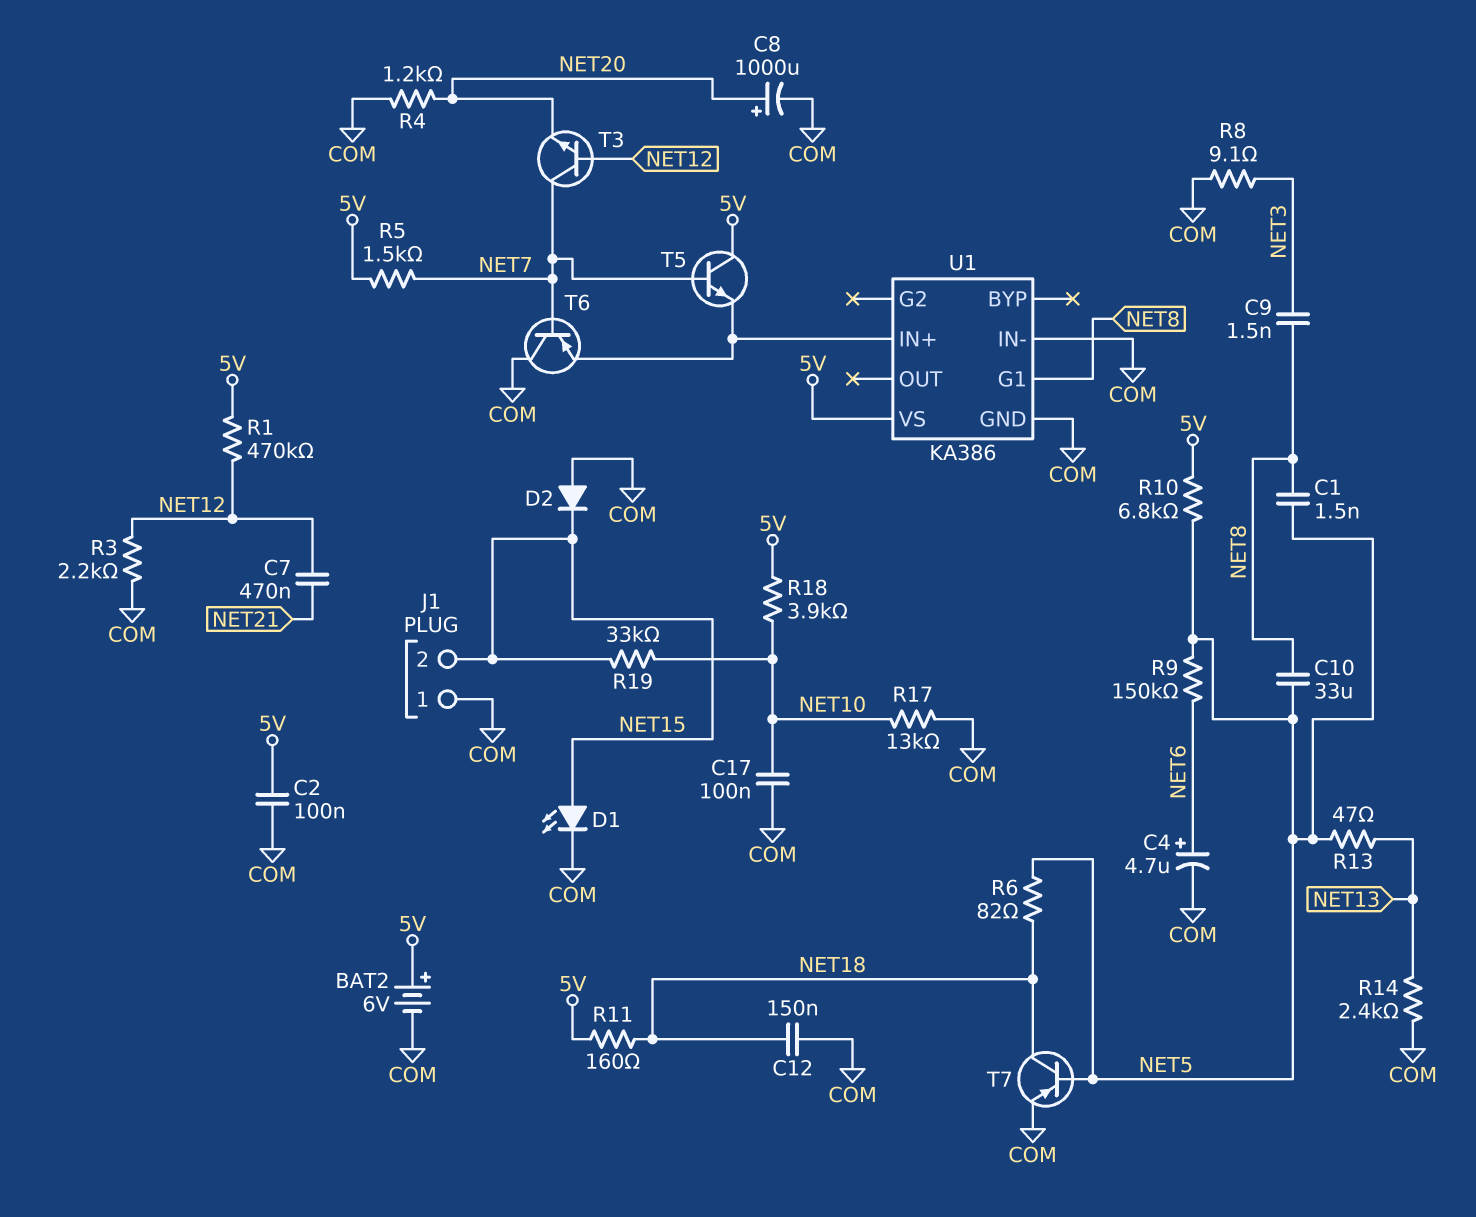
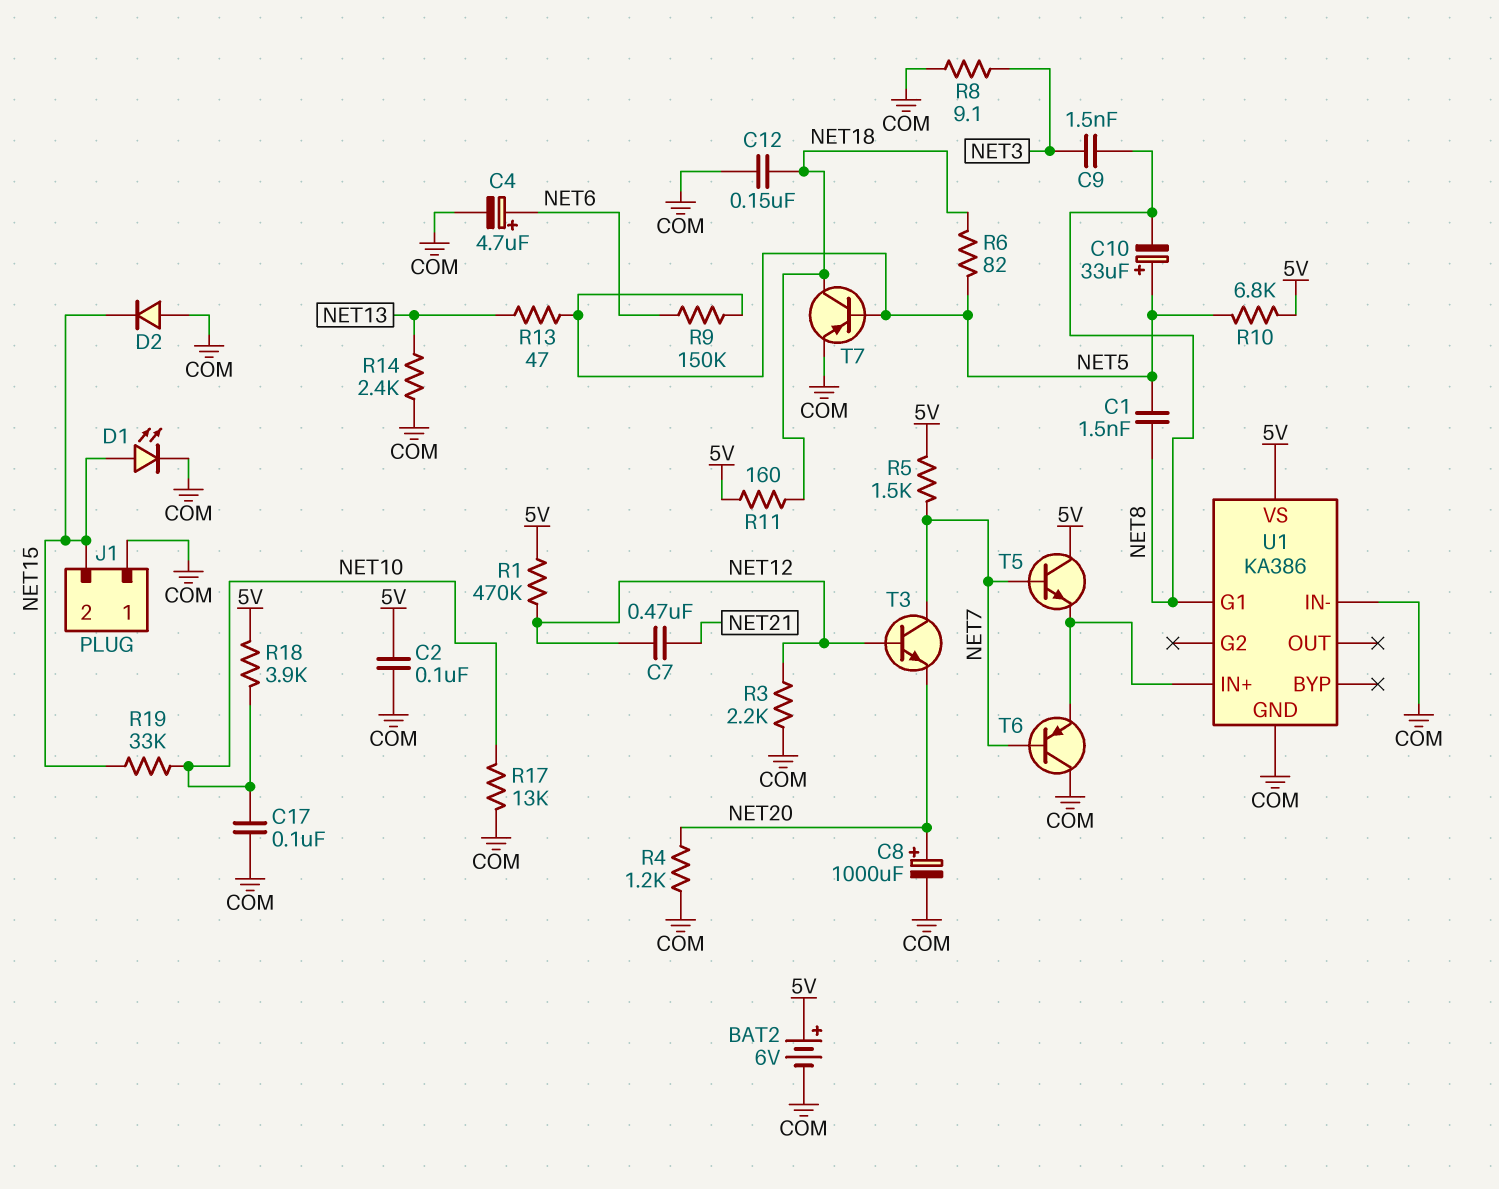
C10: 33uF (NET5, NET8) -> 33uF (plus NET5, minus NET8)

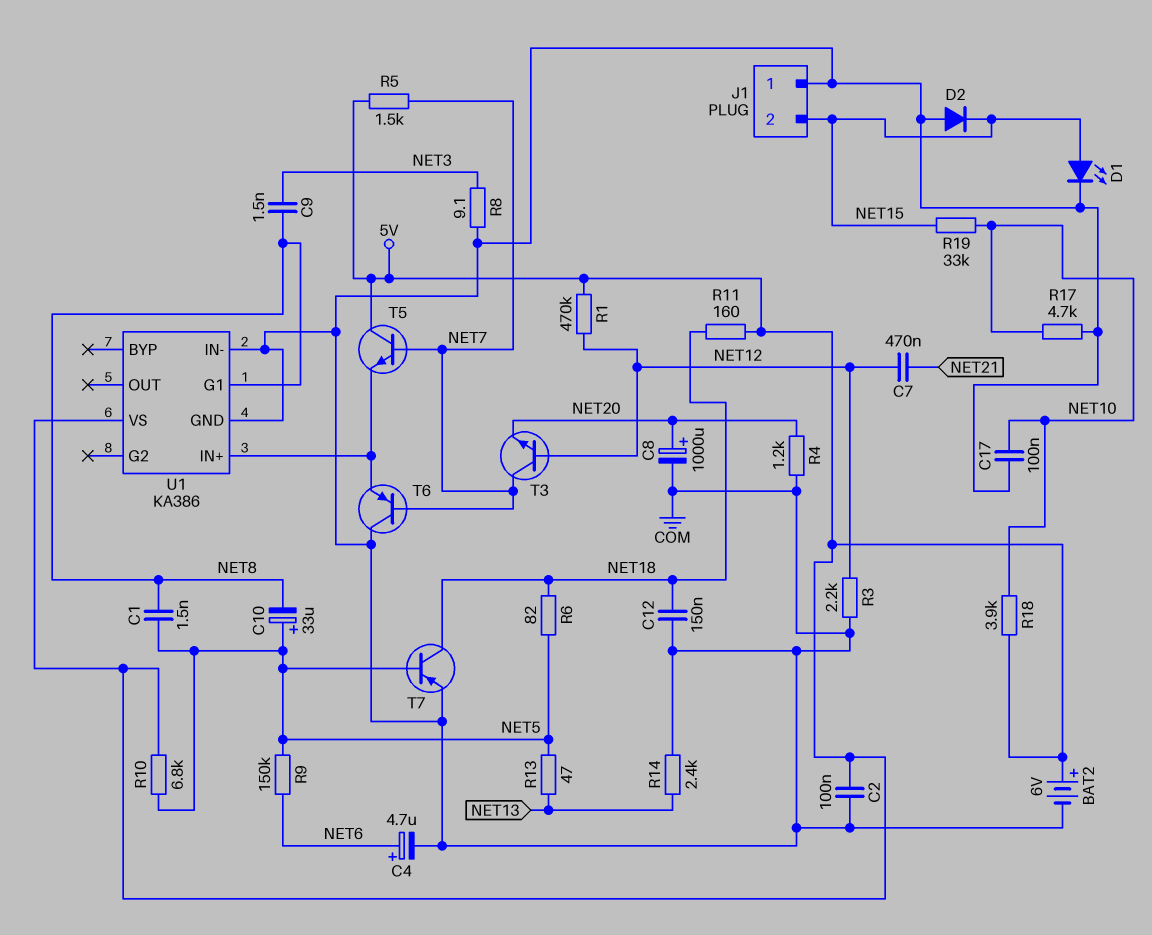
R17: 13k (COM, NET10) -> 4.7k (COM, NET10)

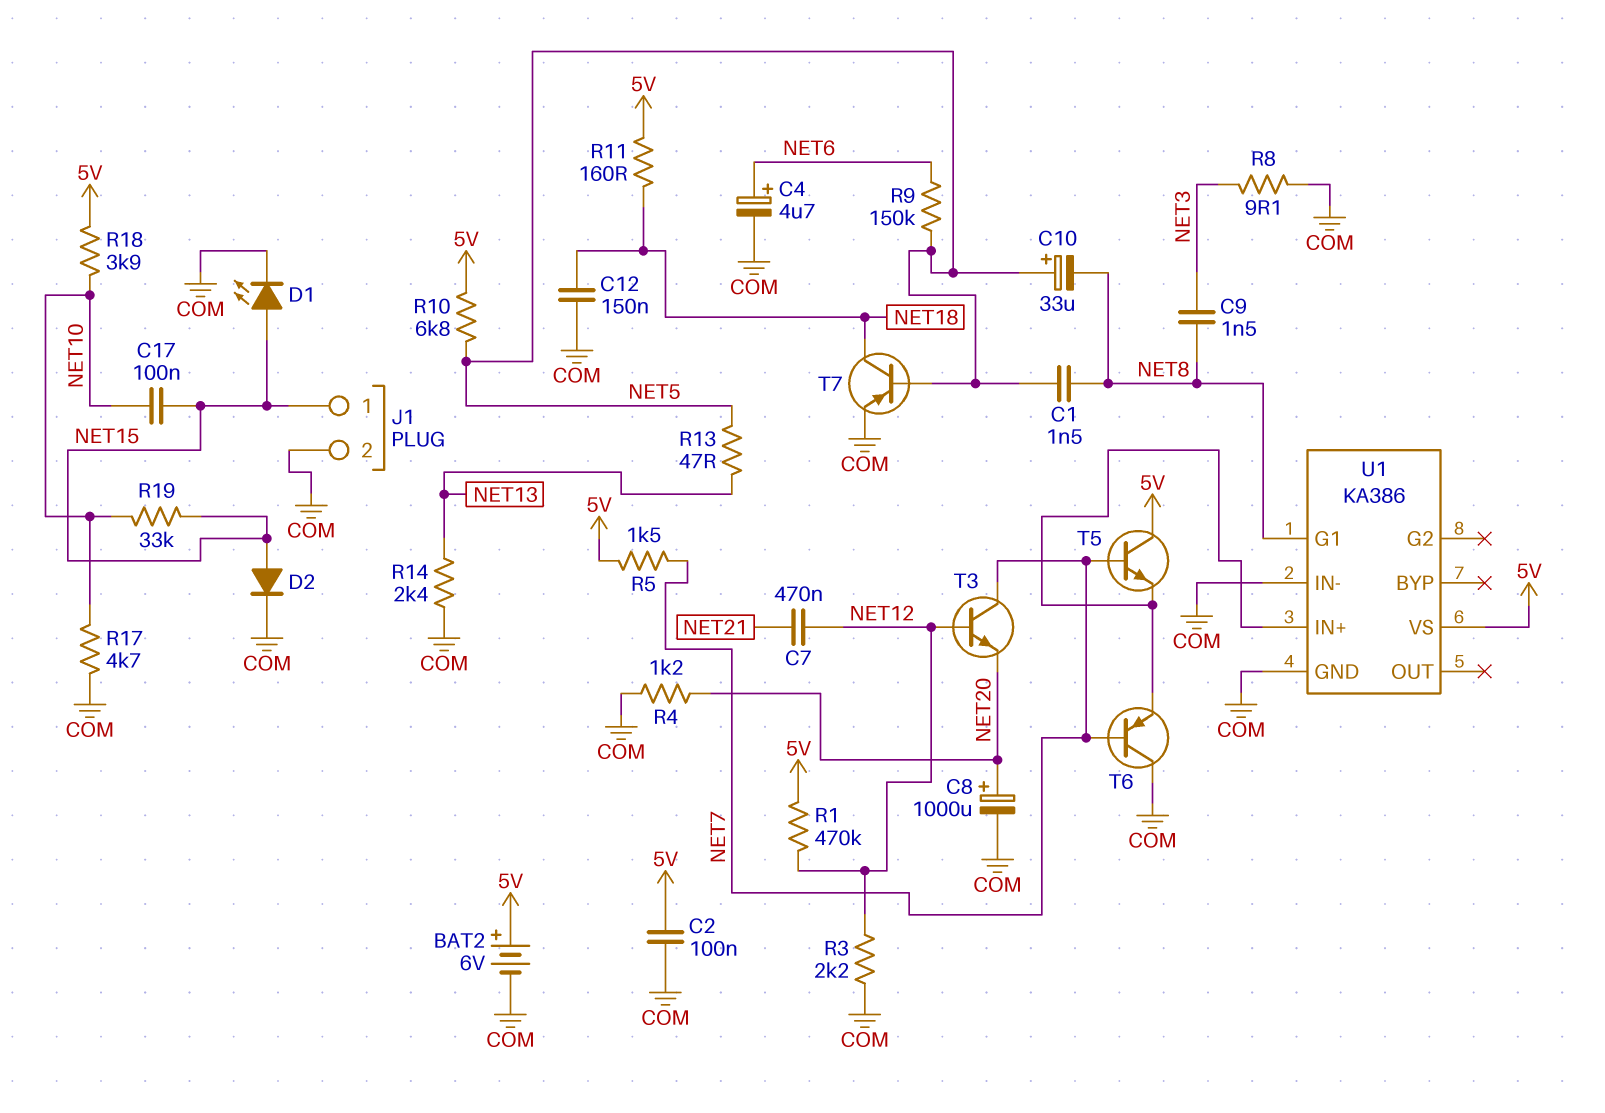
C17: 100nF (COM, NET10) -> 100nF (NET10, NET15)
D2: diode (A COM, K NET15) -> diode (A NET15, K COM)
J1 pin 1: COM -> NET15
J1 pin 2: NET15 -> COM
R6: 82 (NET5, NET18) -> none

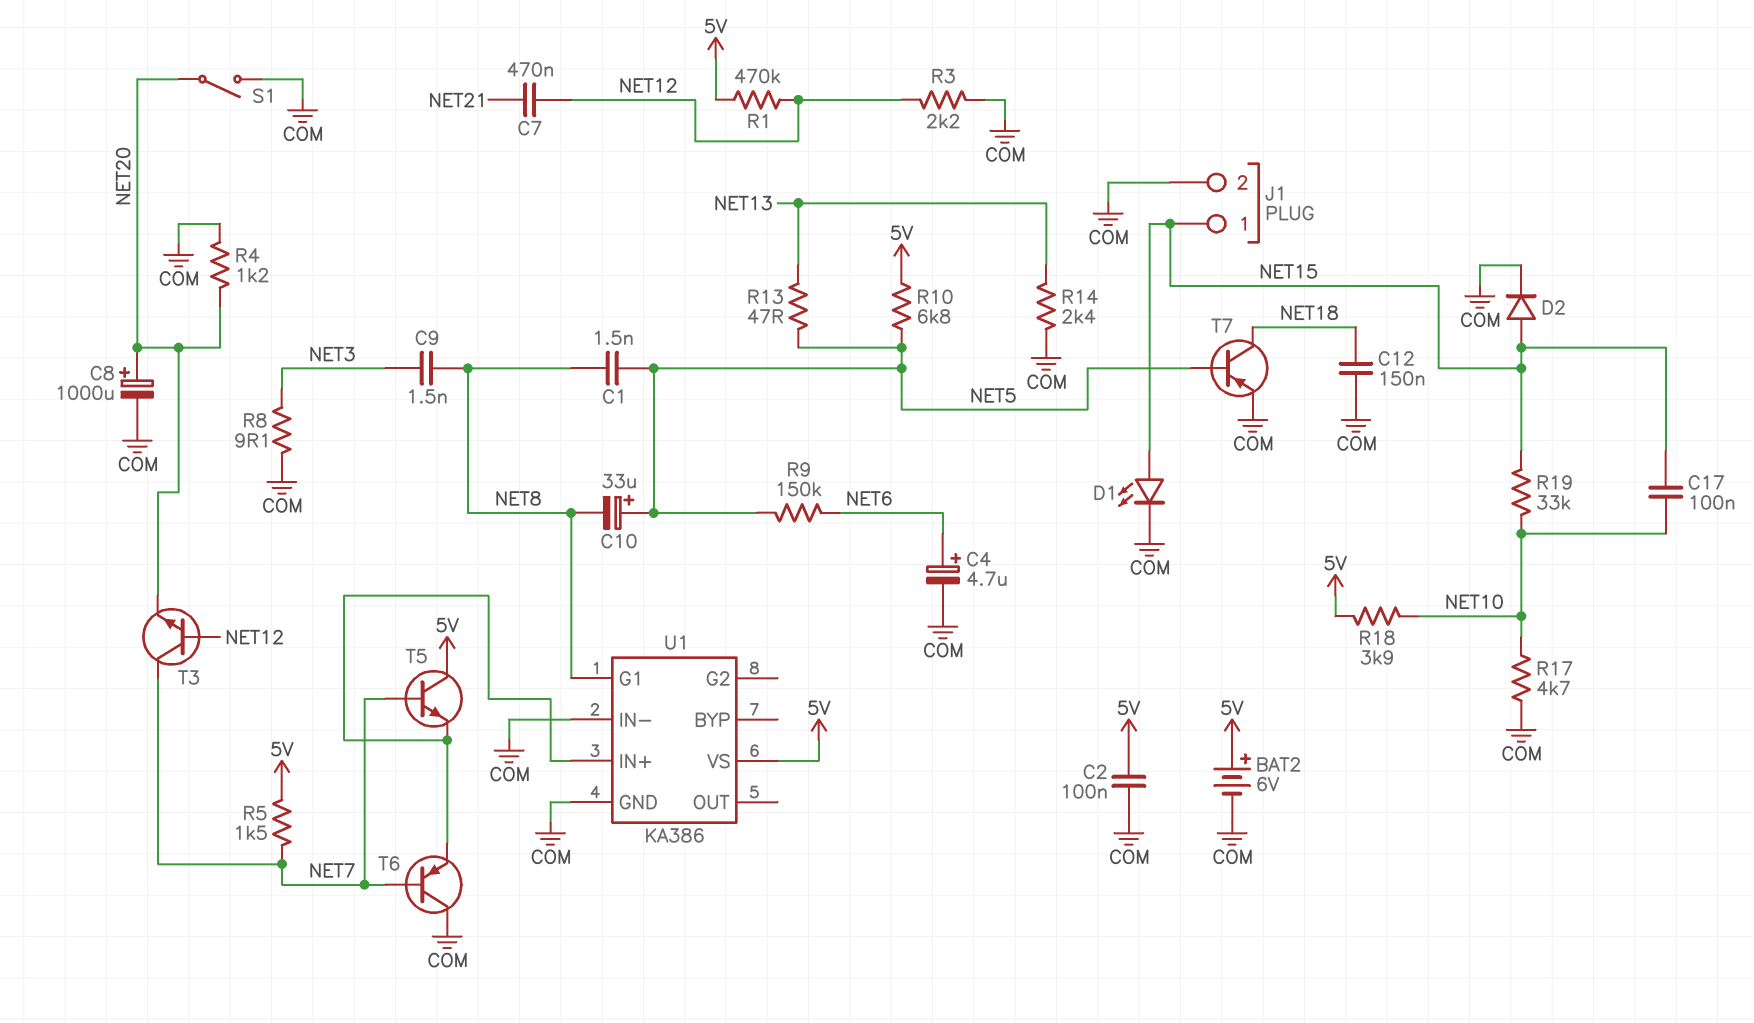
R11: 160 (5V, NET18) -> none
S1: none -> switch (COM, NET20)

